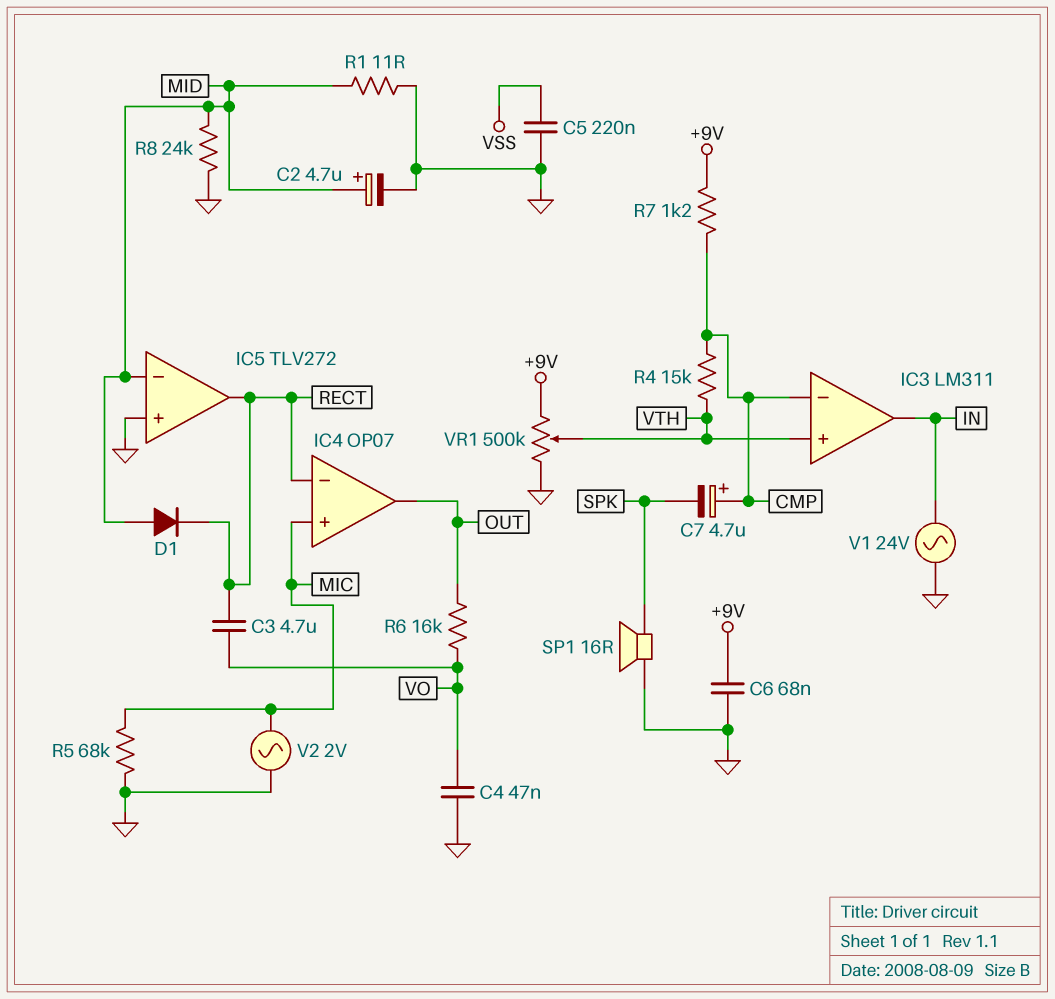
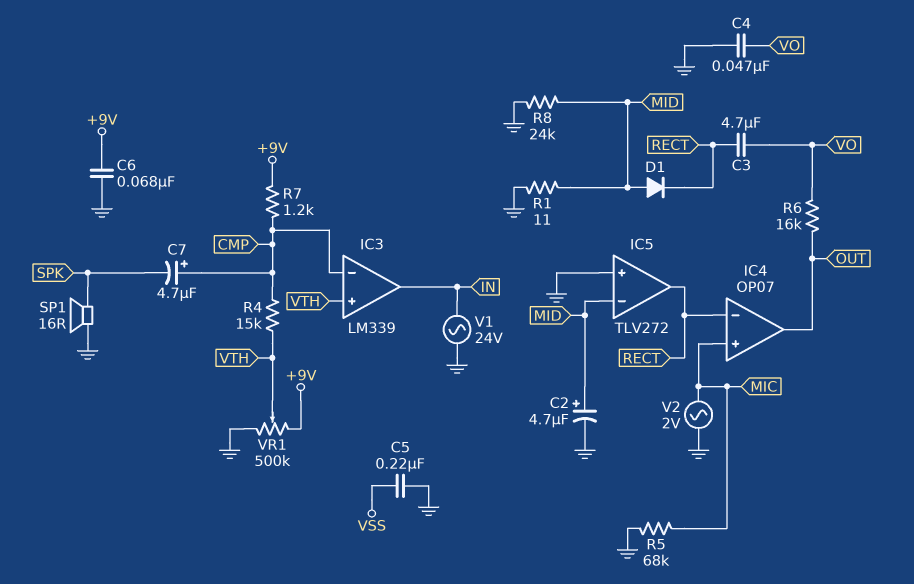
IC3: LM311 -> LM339

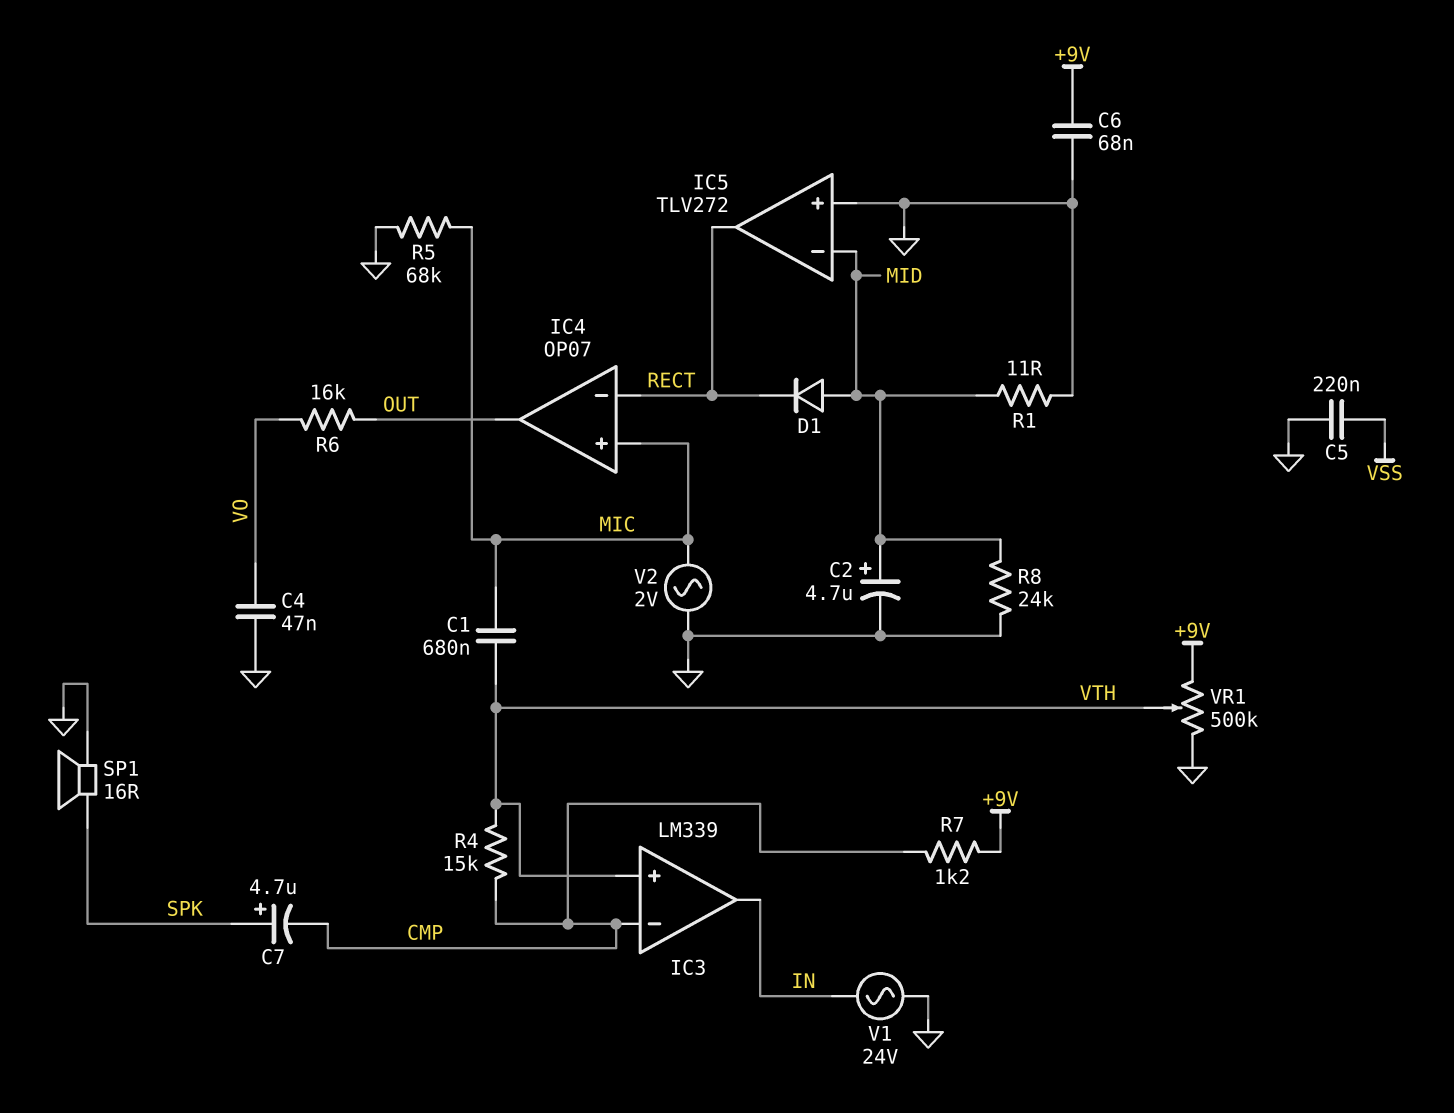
C1: none -> 680nF (MIC, VTH)
C3: 4.7uF (RECT, VO) -> none
C7: 4.7uF (plus CMP, minus SPK) -> 4.7uF (plus SPK, minus CMP)

